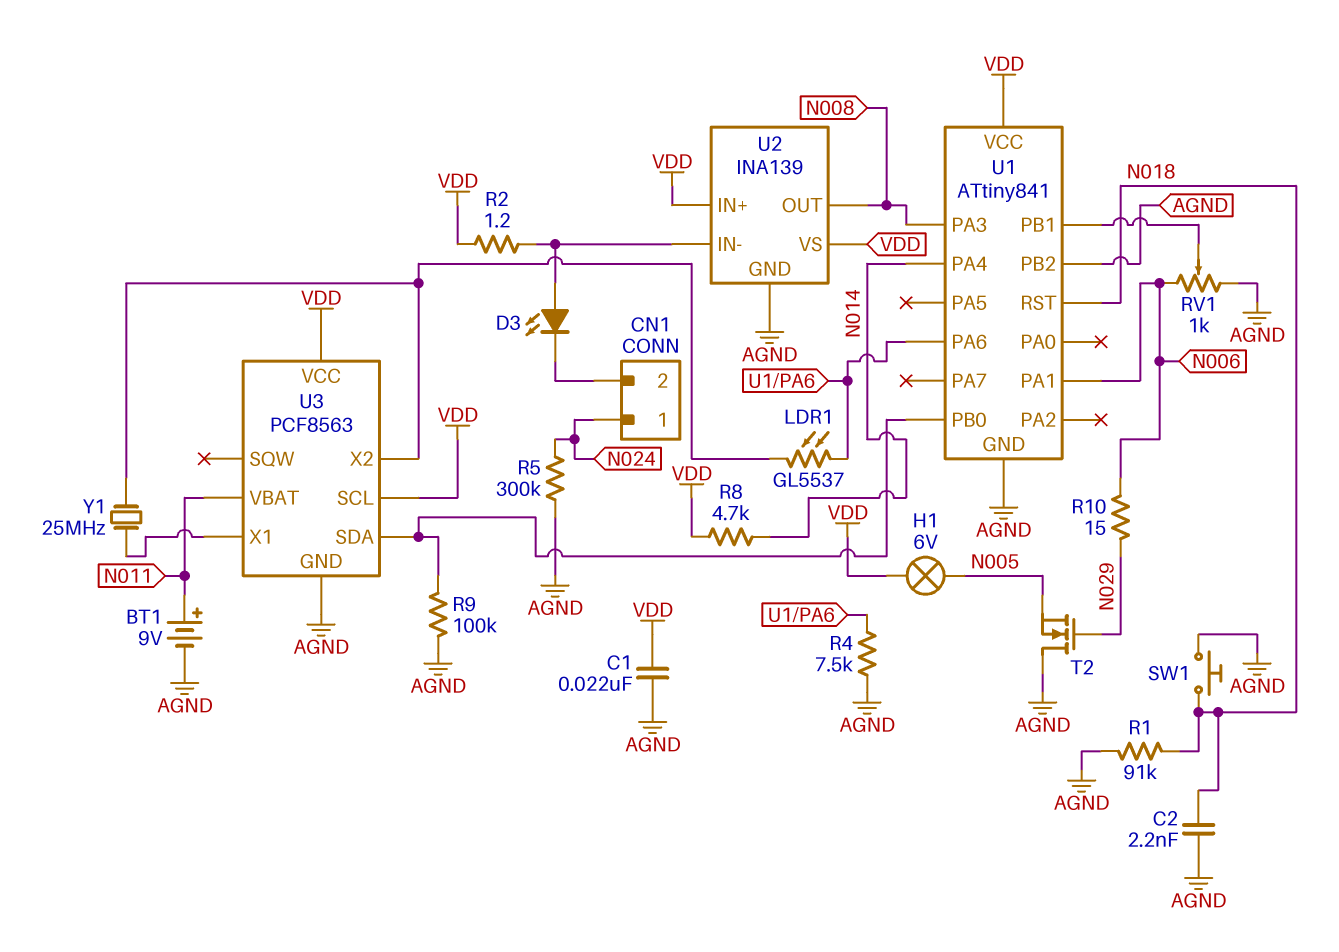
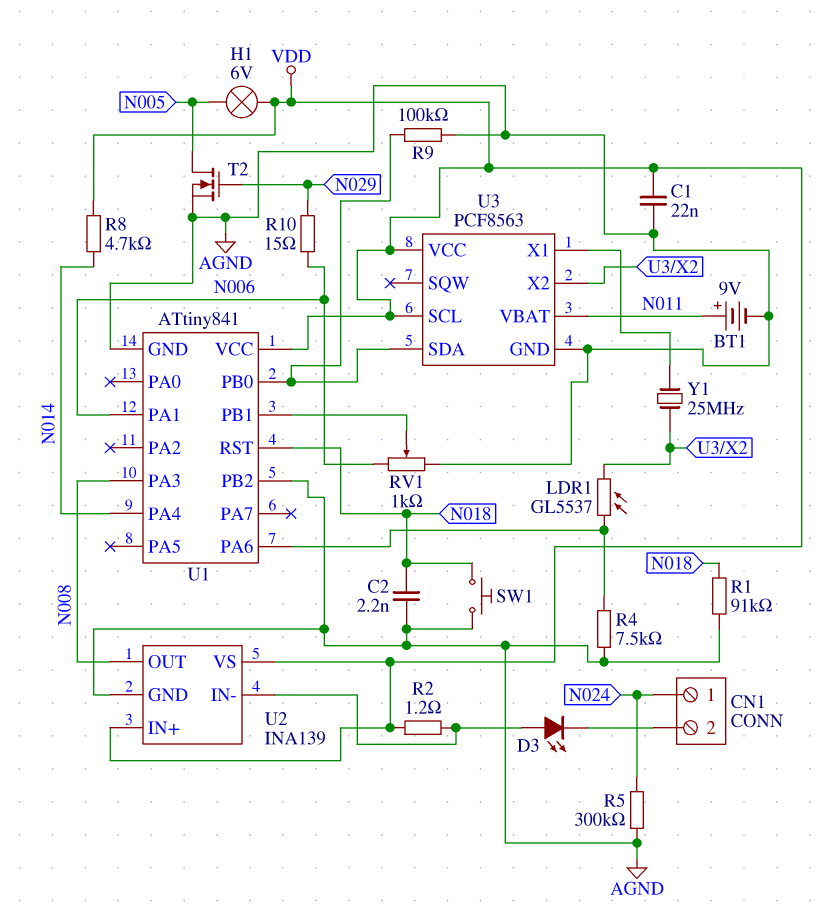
T2: NMOS (G N029, D AGND, S N005) -> NMOS (G N029, D N005, S AGND)

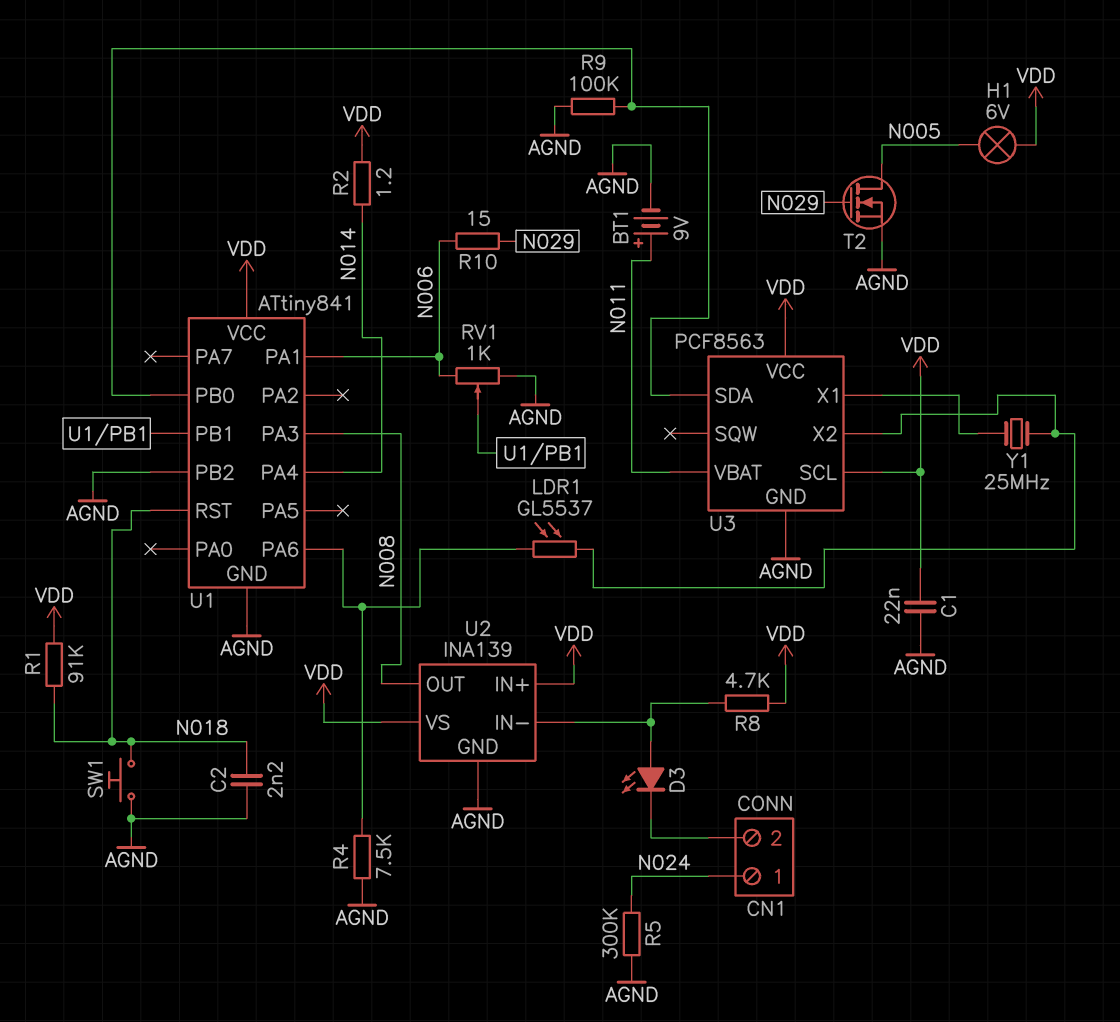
R1: 91k (AGND, N018) -> 91k (N018, VDD)
R2: 1.2 (U2/IN-, VDD) -> 1.2 (N014, VDD)
R8: 4.7k (N014, VDD) -> 4.7k (U2/IN-, VDD)

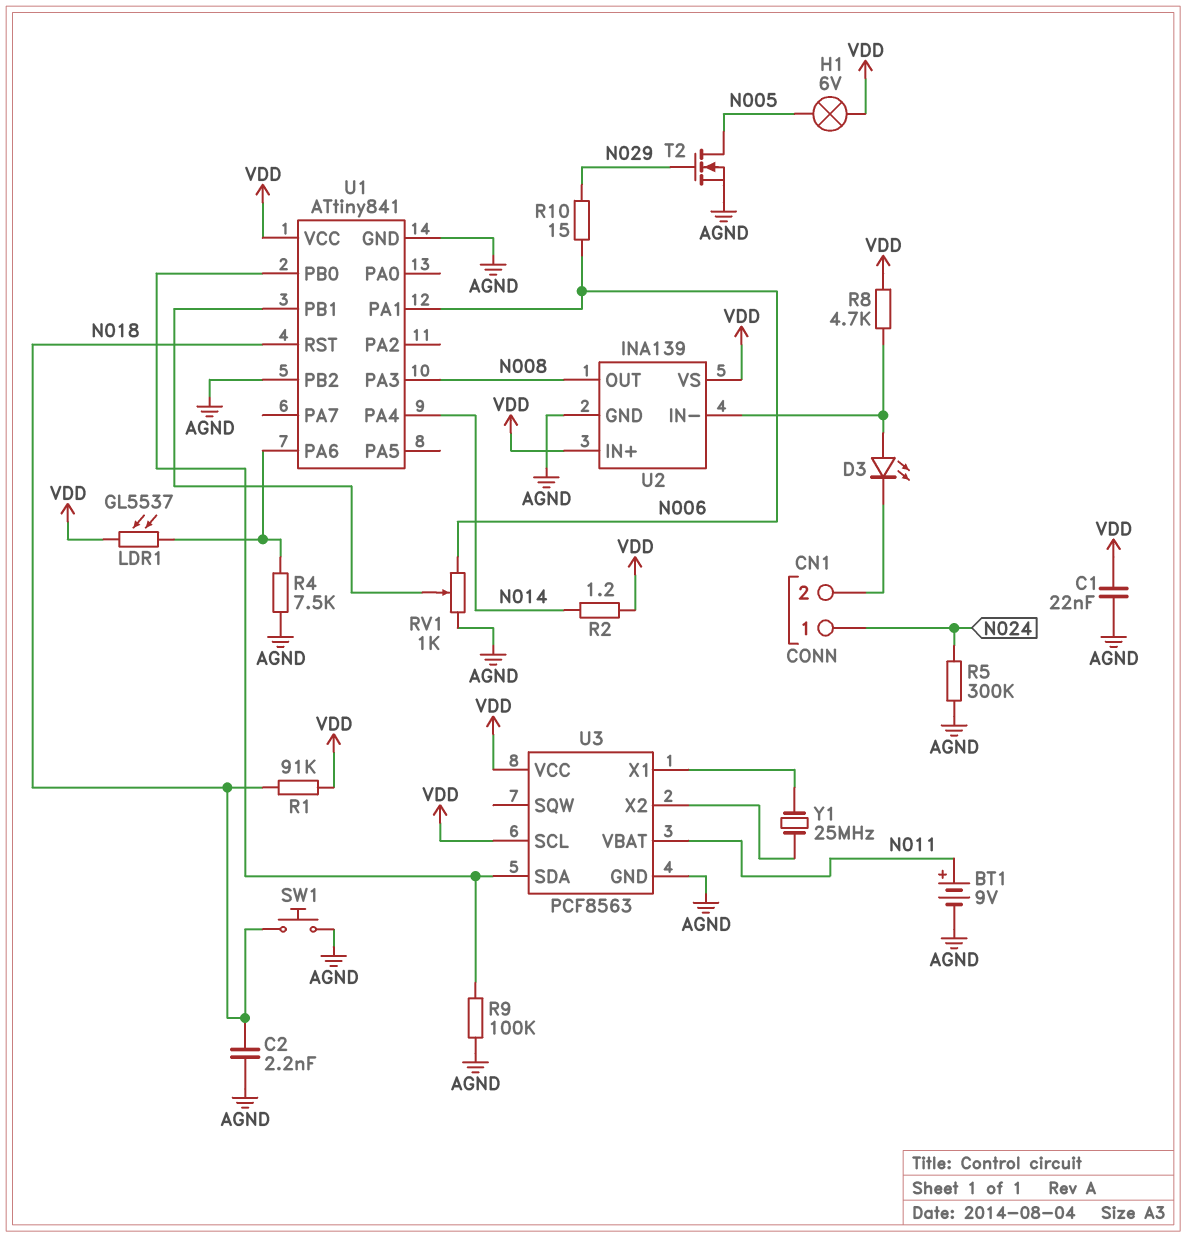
LDR1: GL5537 (U1/PA6, U3/X2) -> GL5537 (U1/PA6, VDD)

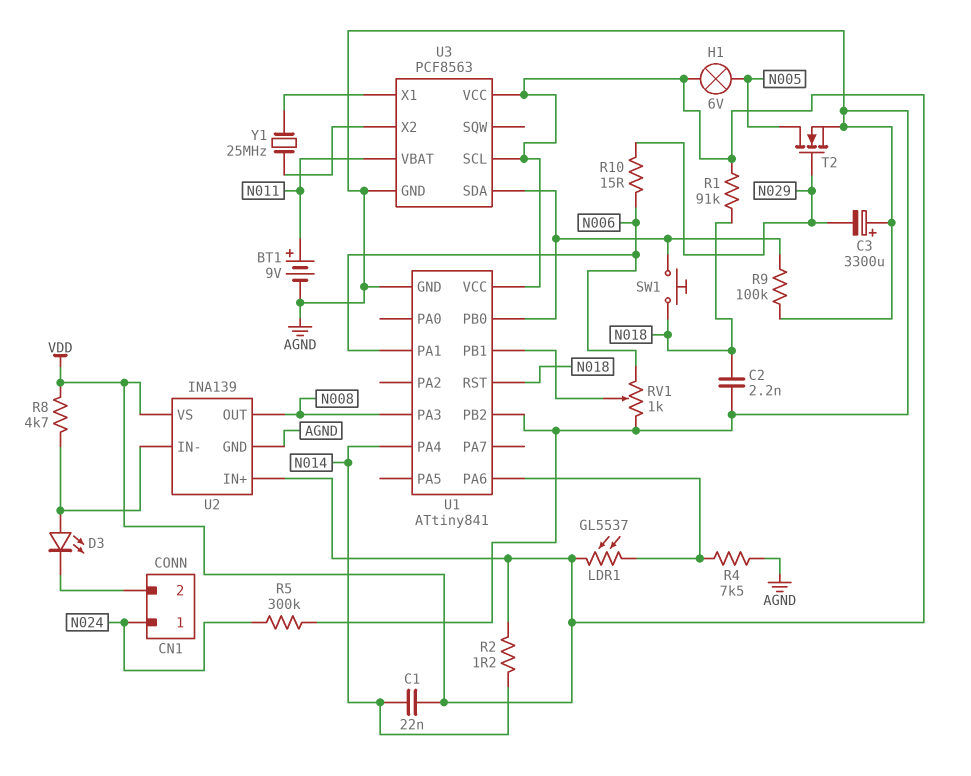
C1: 22nF (AGND, VDD) -> 22nF (N014, VDD)
C3: none -> 3300uF (plus AGND, minus N029)
SW1: button (AGND, N018) -> button (N018, U1/PB0)

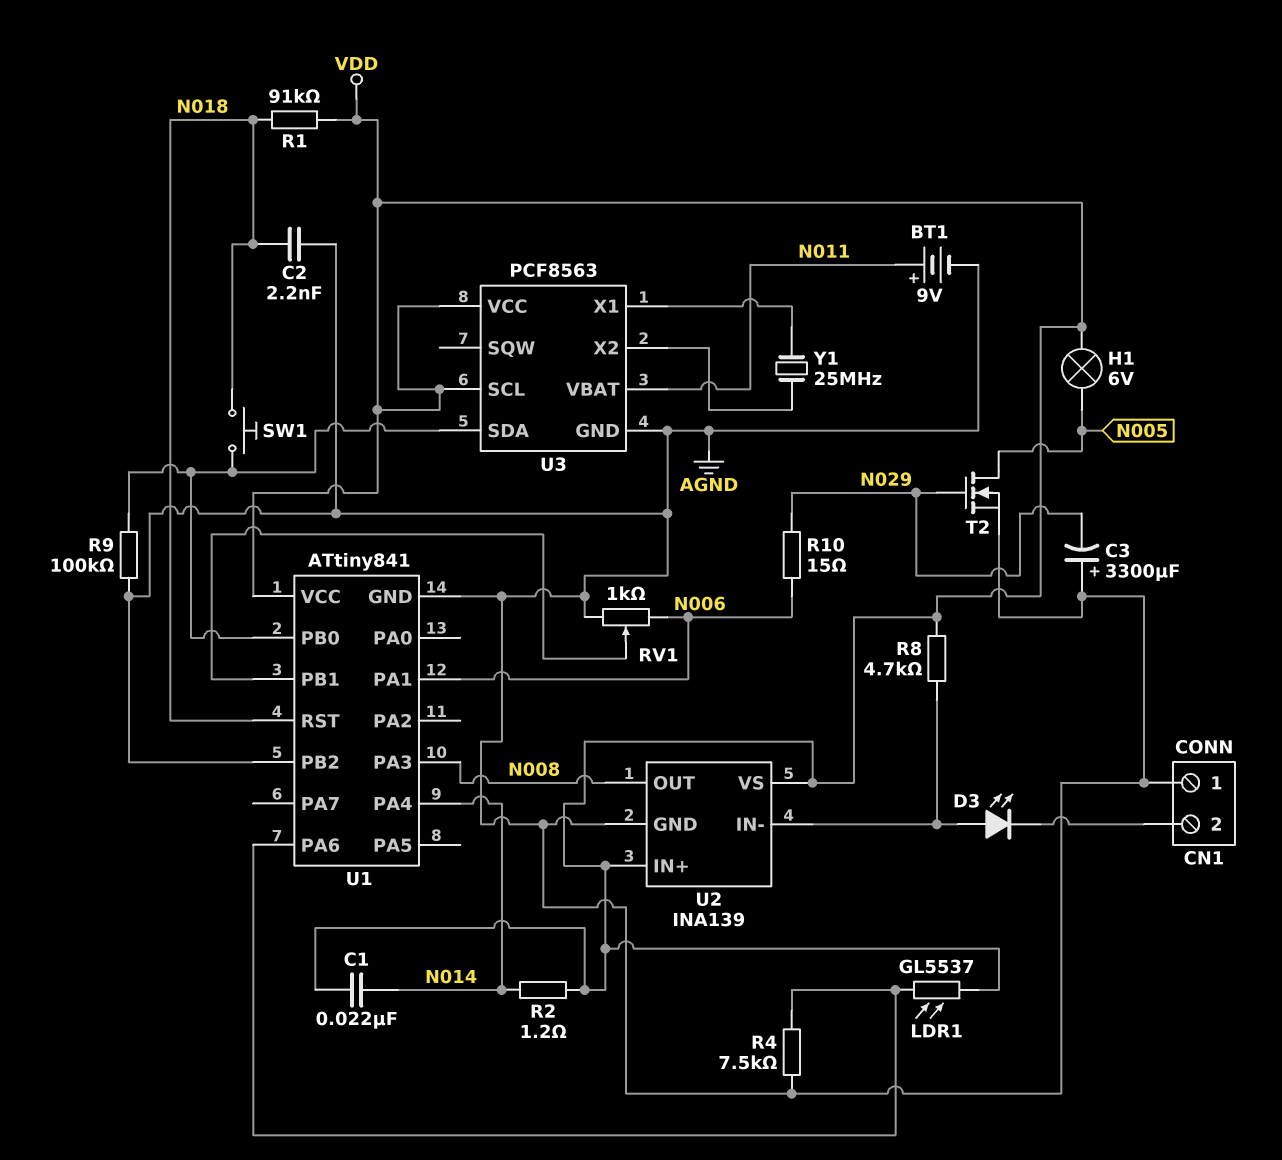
CN1 pin 1: N024 -> AGND
R5: 300k (AGND, N024) -> none

